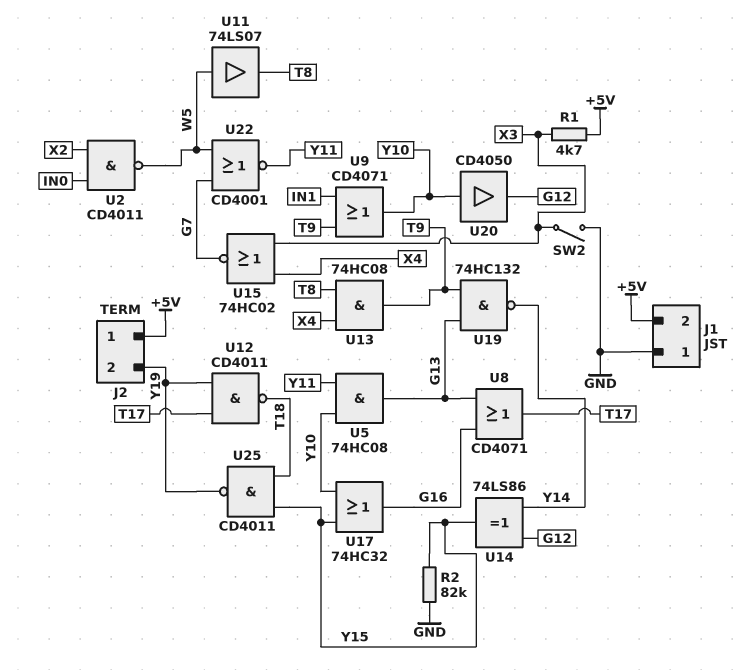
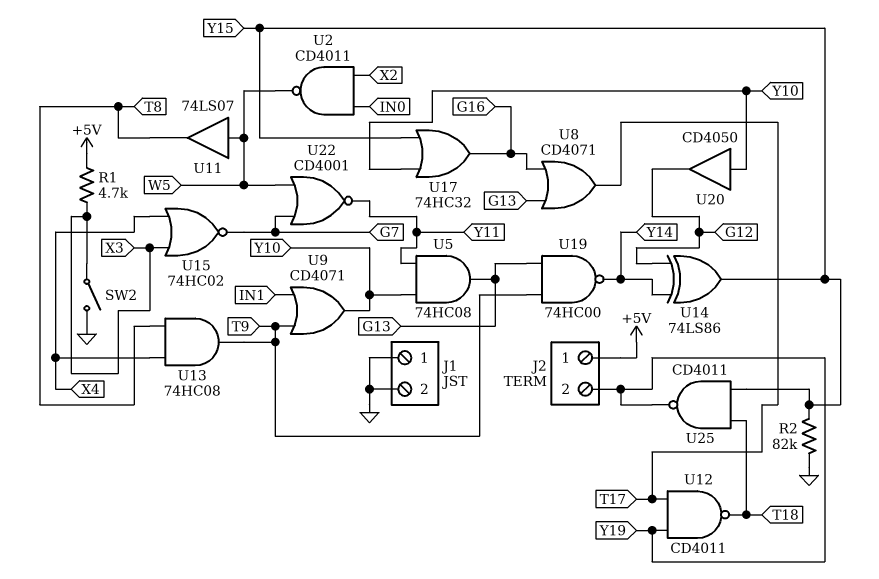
J1 pin 2: +5V -> GND
U19: NAND 74HC132 (in G13, in T9, out Y14) -> NAND 74HC00 (in G13, in T9, out Y14)

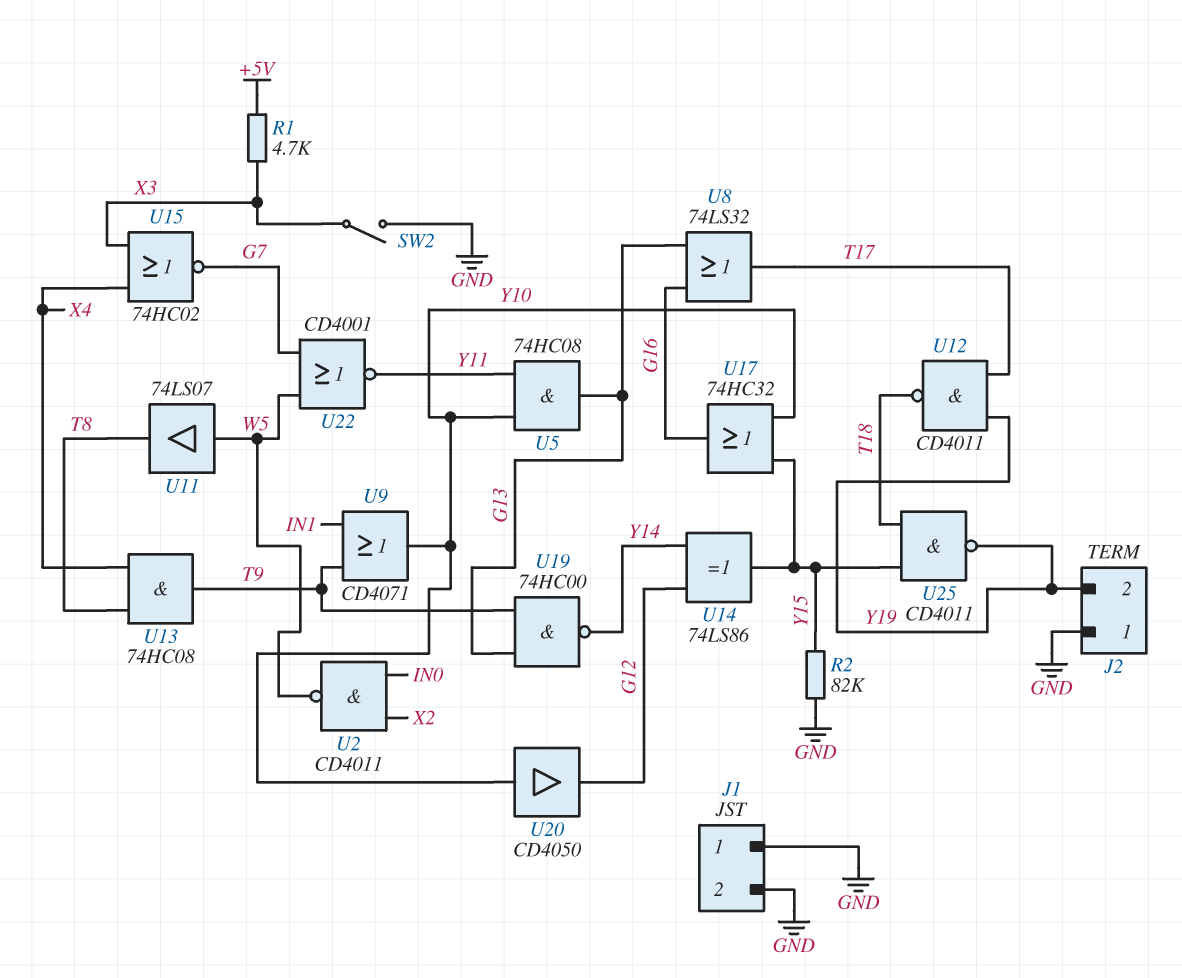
J2 pin 1: +5V -> GND
U8: OR CD4071 (in G13, in G16, out T17) -> OR 74LS32 (in G13, in G16, out T17)

